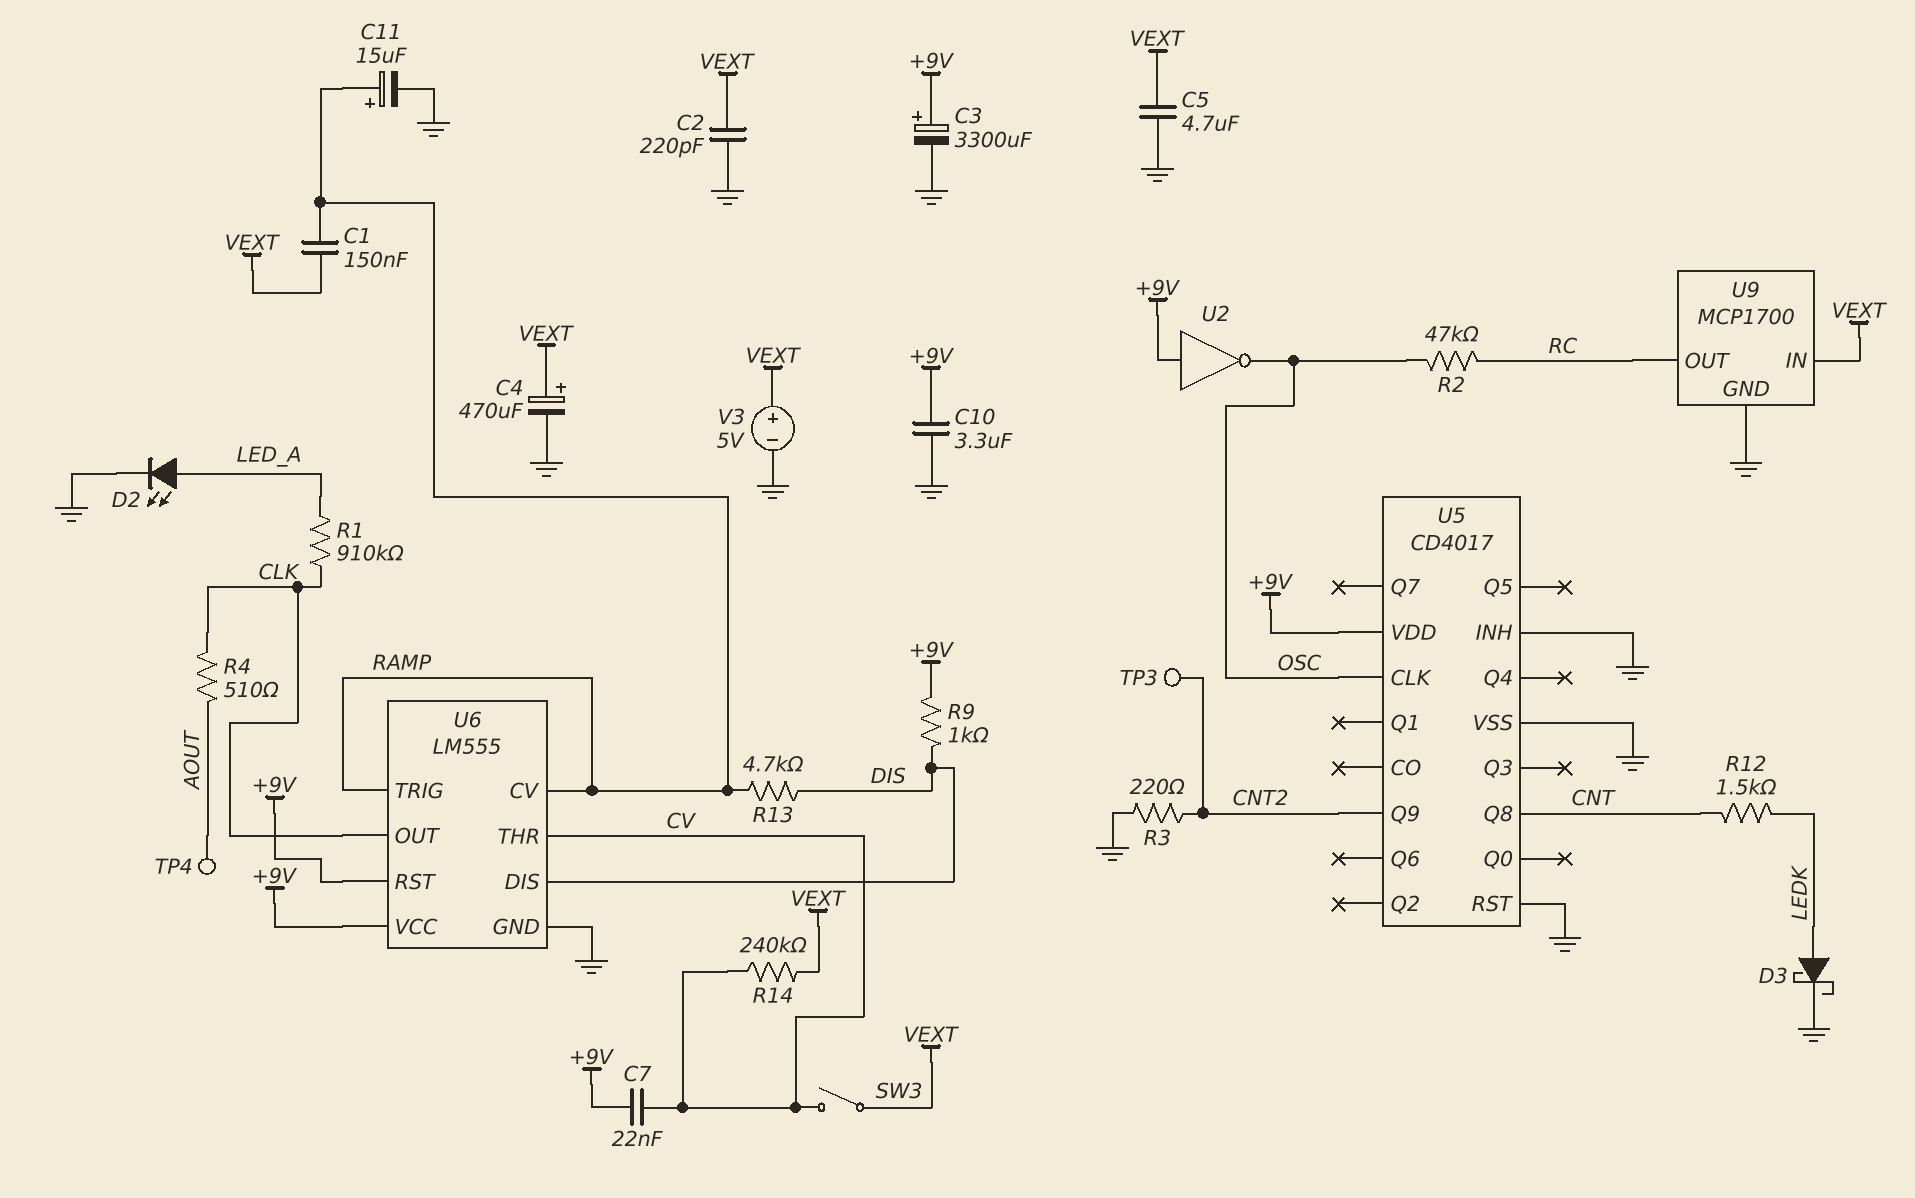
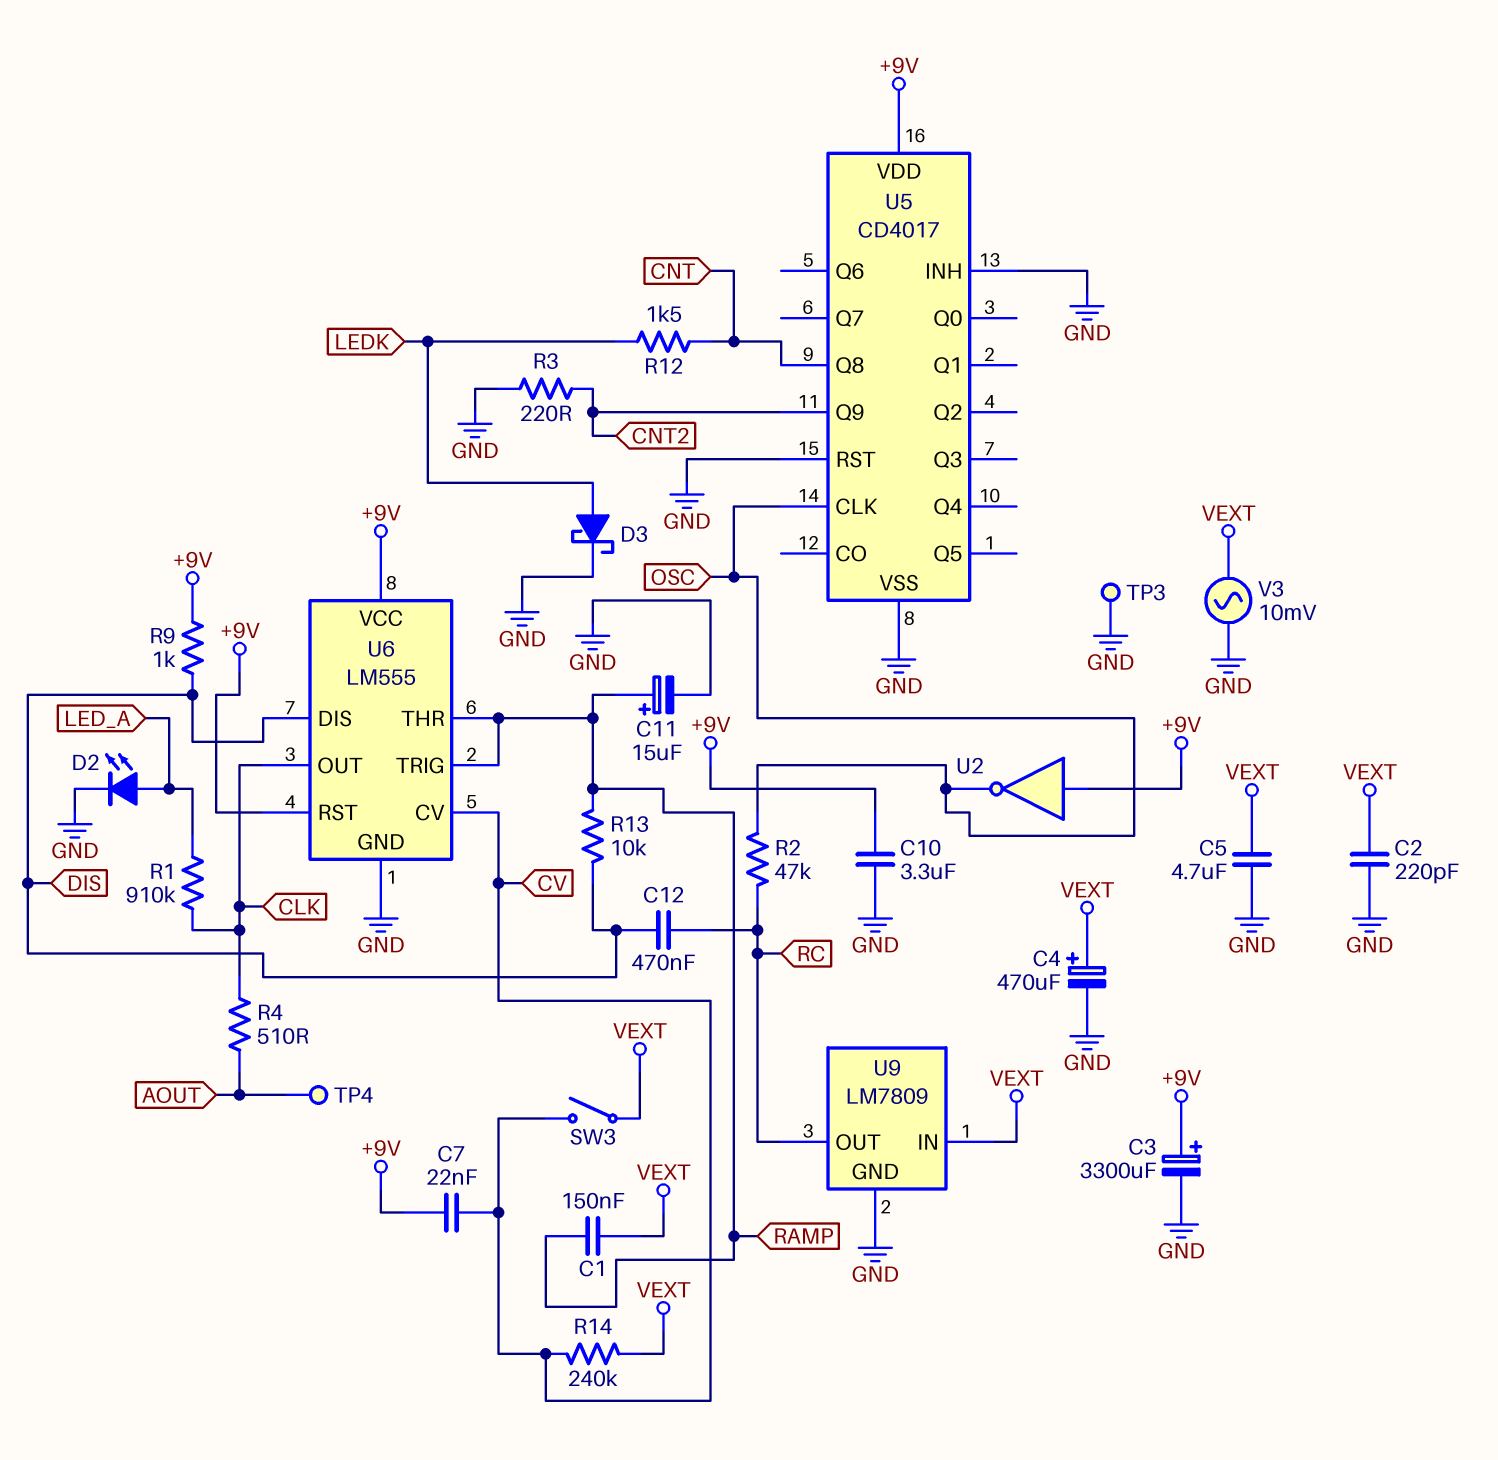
C12: none -> 470nF (DIS, RC)
R13: 4.7k (DIS, RAMP) -> 10k (DIS, RAMP)
TP3: test point (CNT2) -> test point (GND)
U6 pin CV: RAMP -> CV
U6 pin THR: CV -> RAMP
U9: MCP1700 -> LM7809
V3: 5V (plus VEXT, minus GND) -> AC 10mV (GND, VEXT)

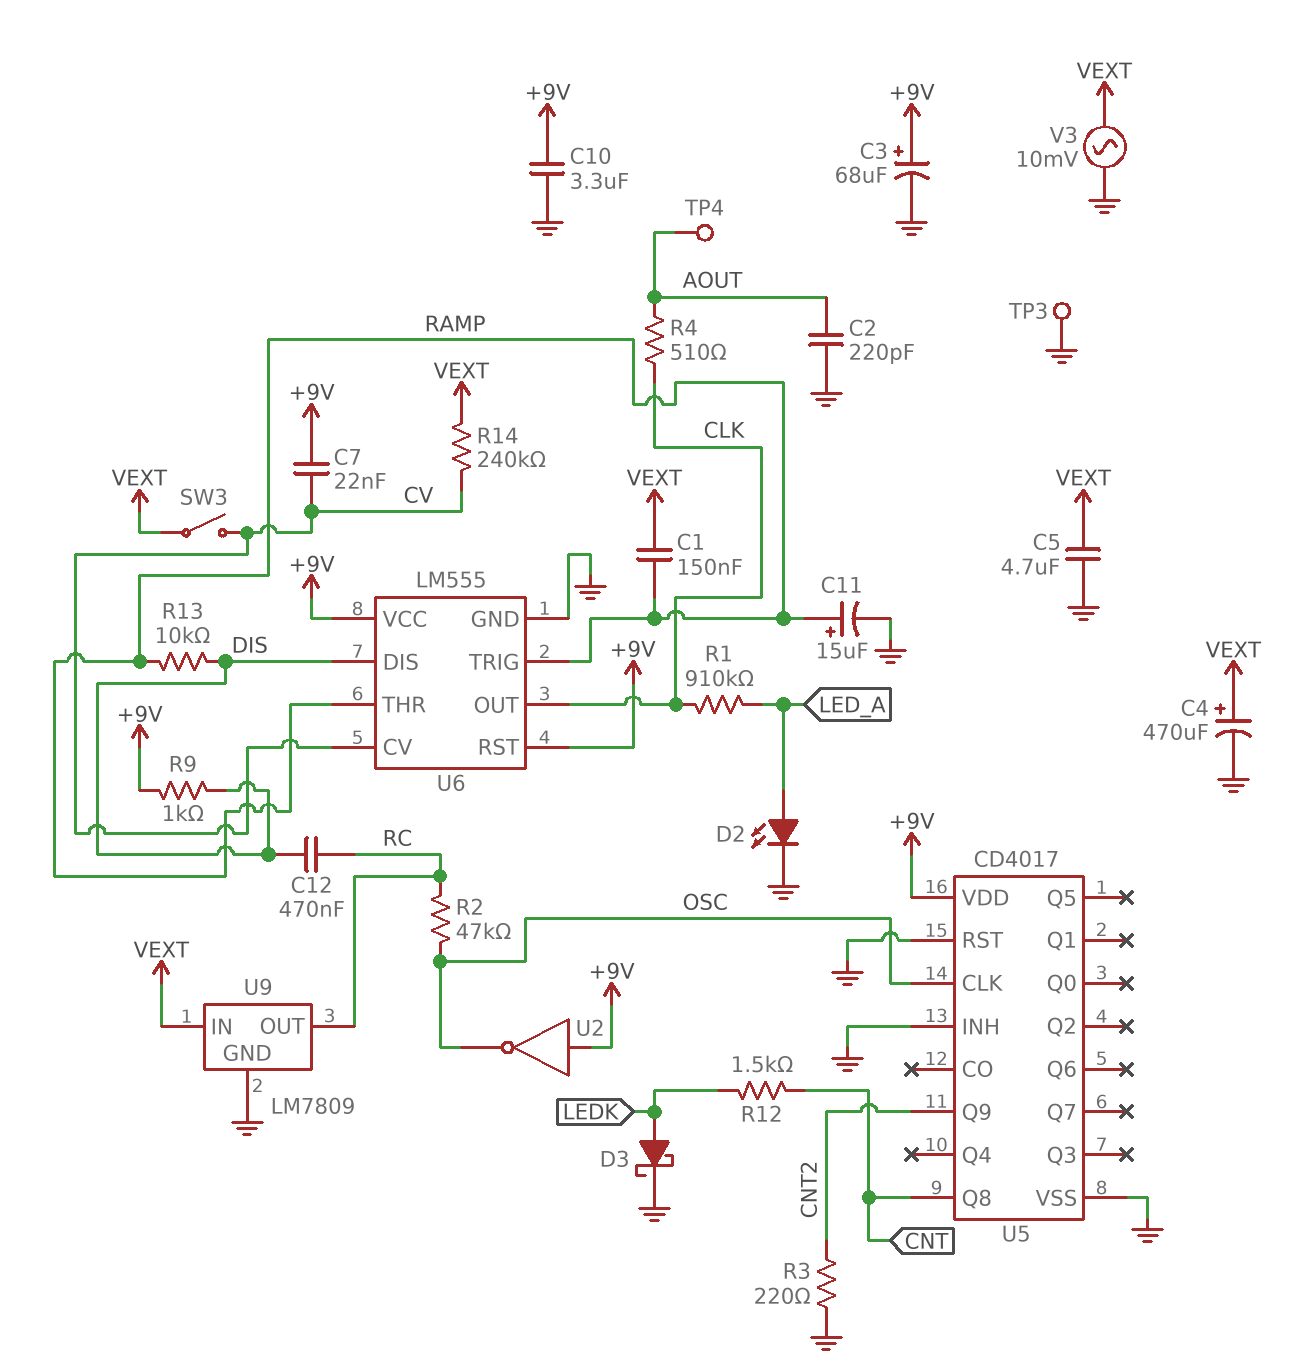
C2: 220pF (GND, VEXT) -> 220pF (AOUT, GND)
C3: 3300uF (plus +9V, minus GND) -> 68uF (plus +9V, minus GND)

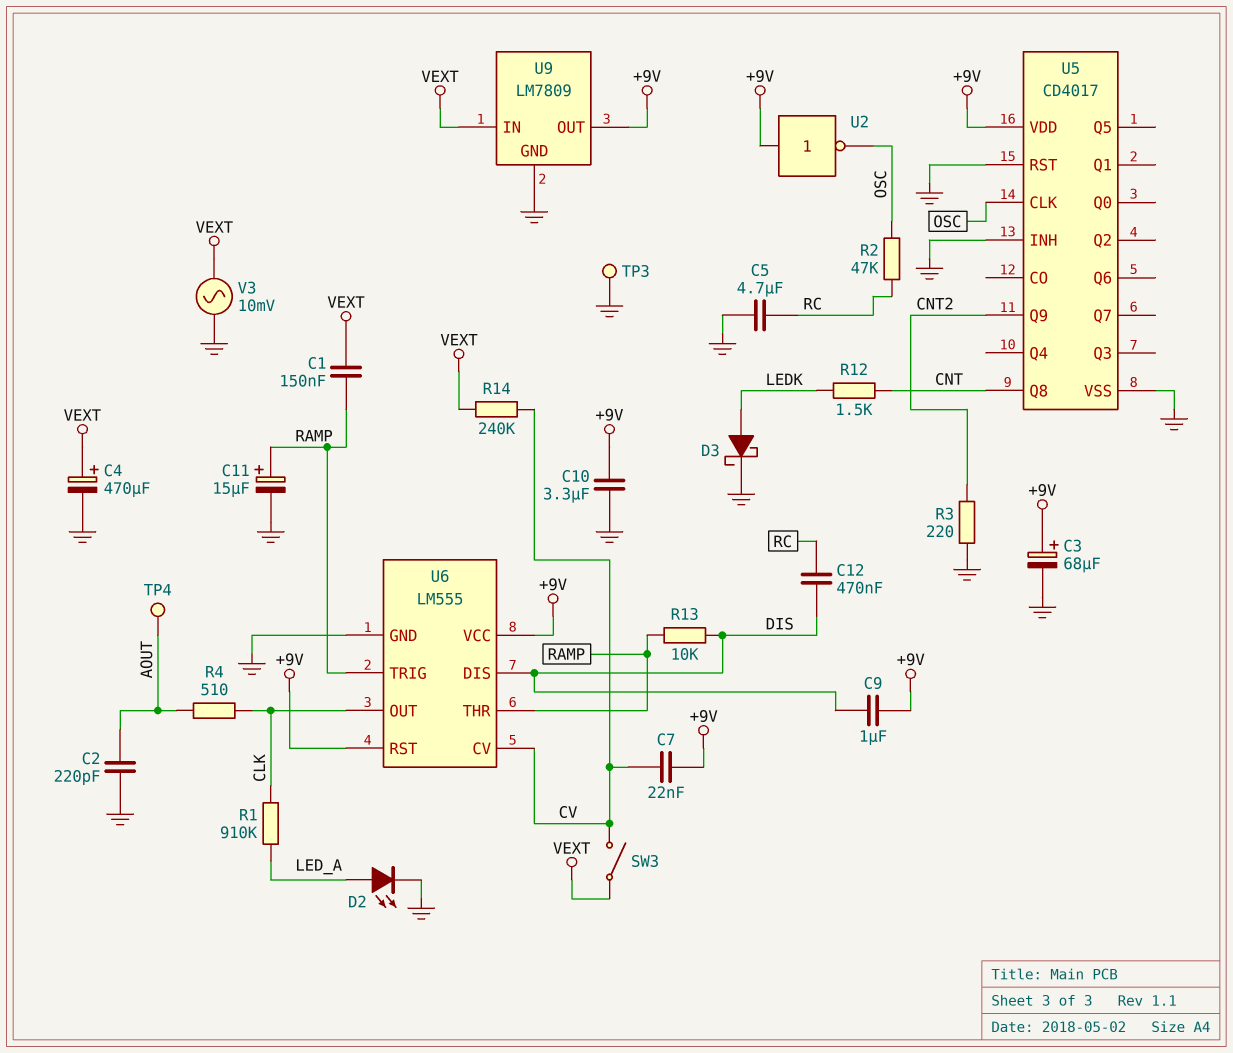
C5: 4.7uF (GND, VEXT) -> 4.7uF (GND, RC)
C9: none -> 1uF (+9V, DIS)
R9: 1k (+9V, DIS) -> none
U9 pin OUT: RC -> +9V

